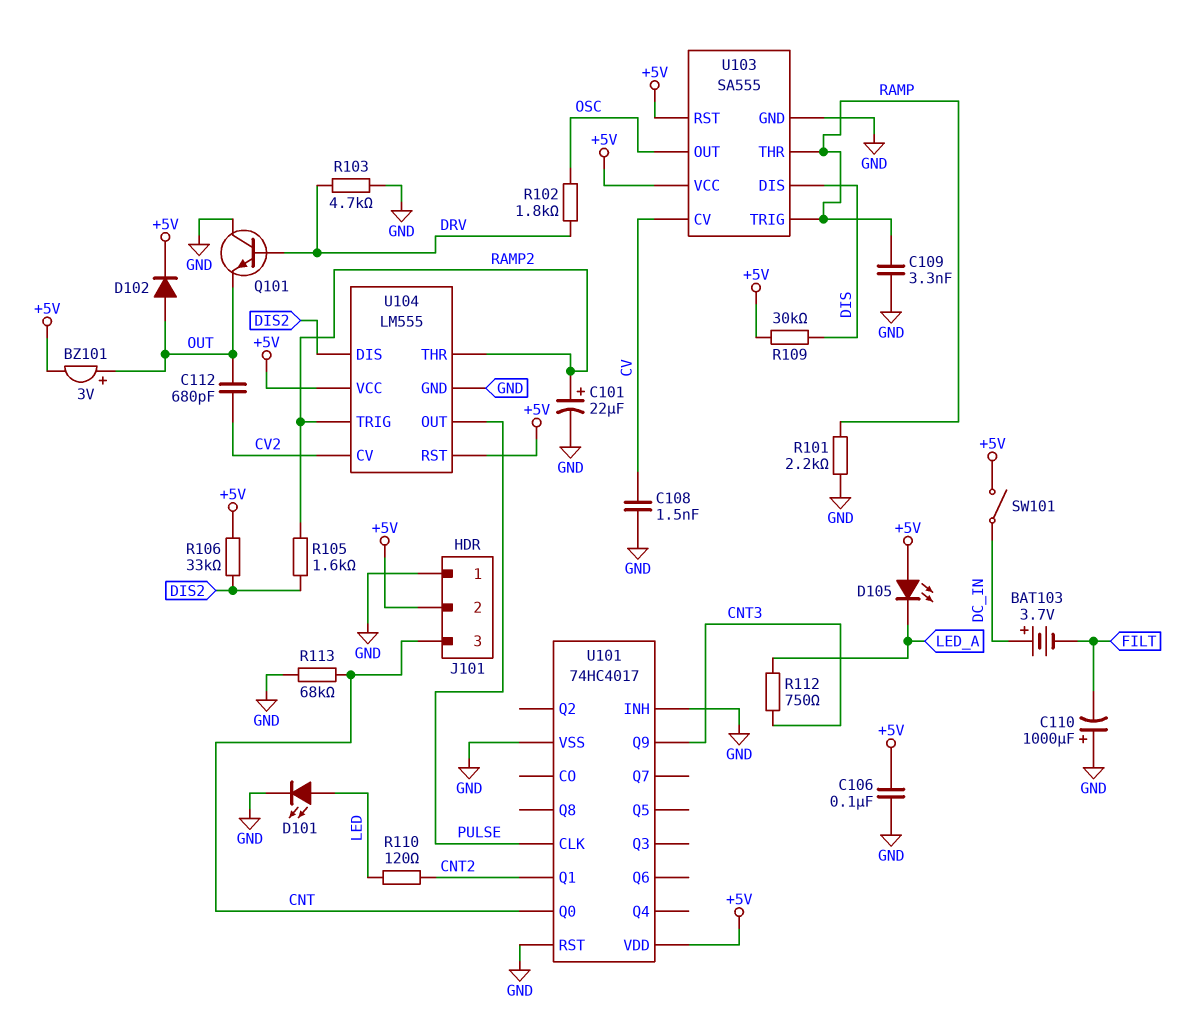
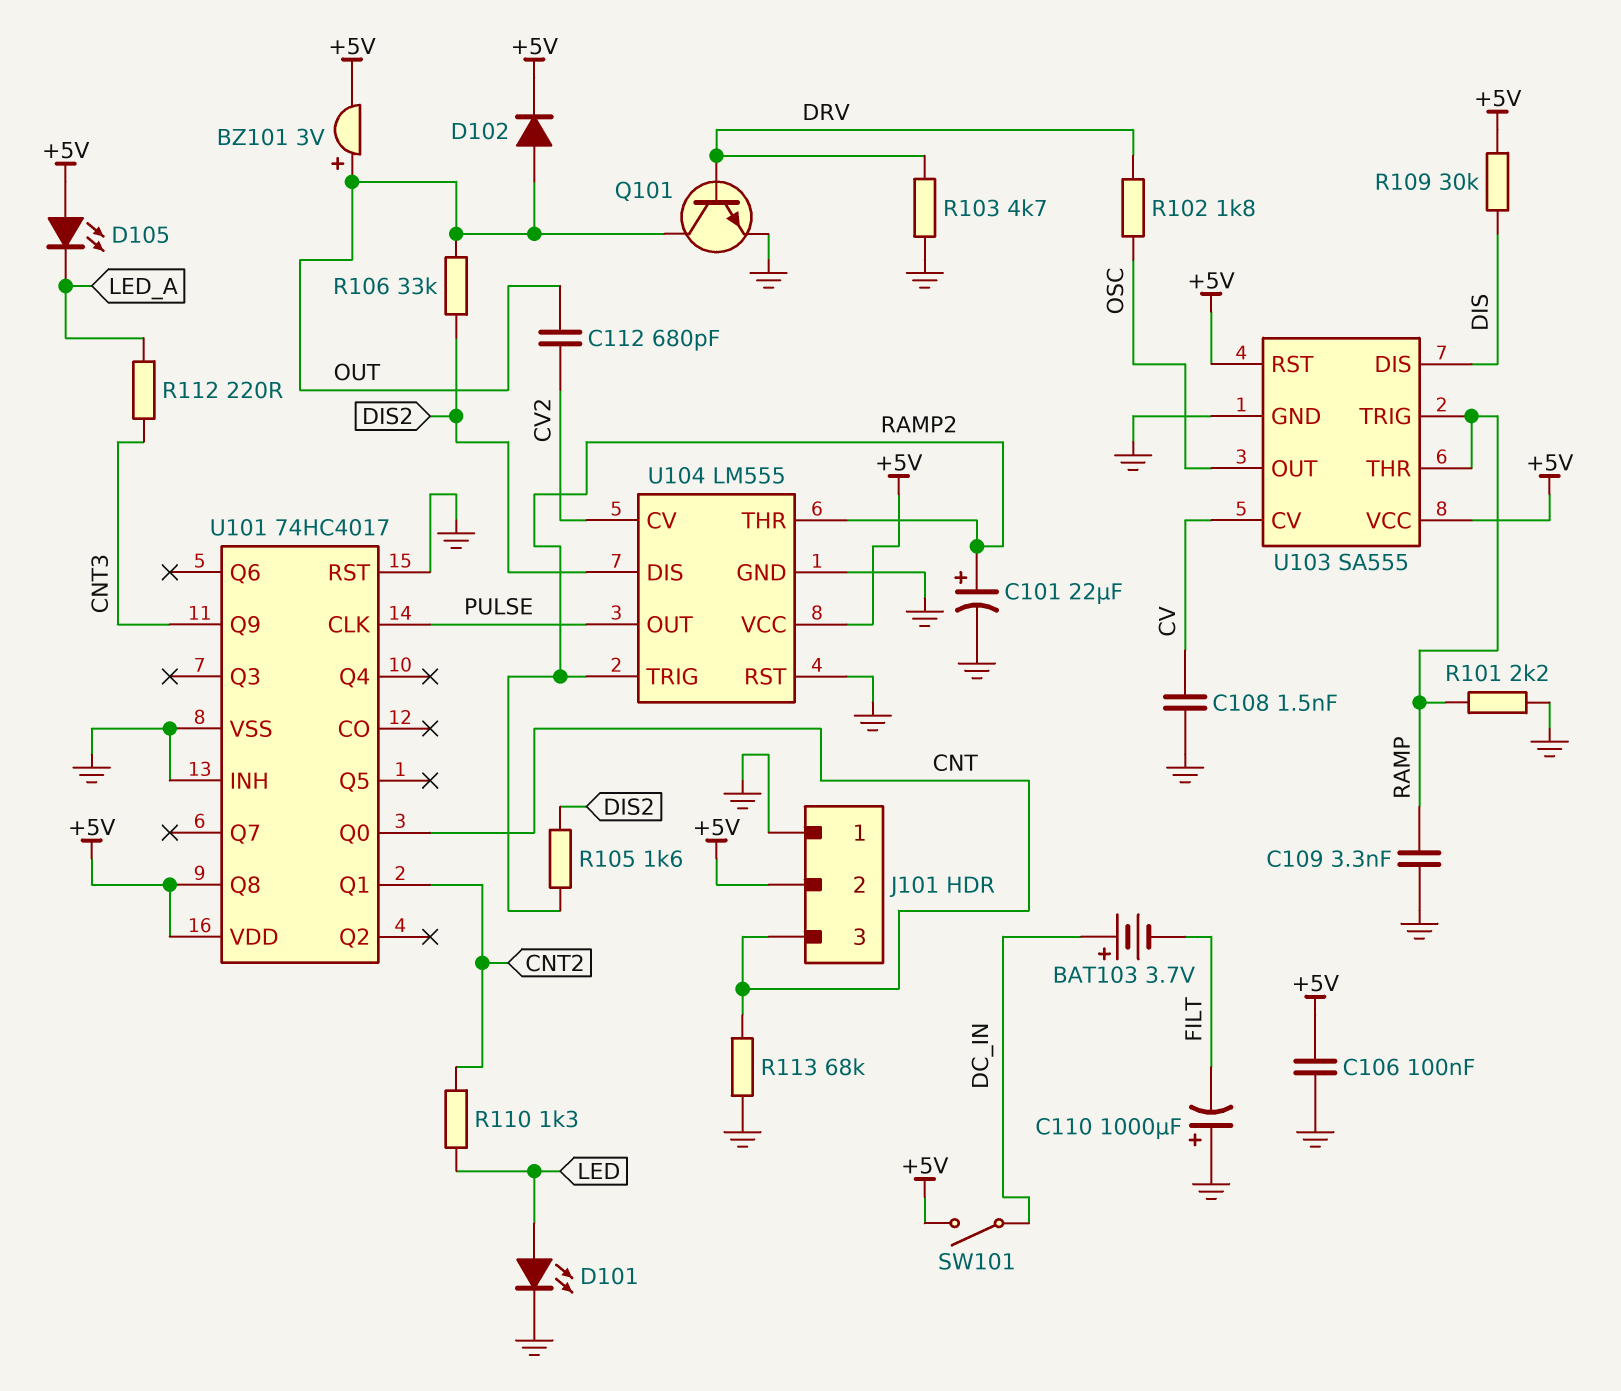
Q101: NPN (B DRV, C GND, E OUT) -> NPN (B DRV, C OUT, E GND)
R106: 33k (+5V, DIS2) -> 33k (DIS2, OUT)
R110: 120 (CNT2, LED) -> 1.3k (CNT2, LED)
R112: 750 (CNT3, LED_A) -> 220 (CNT3, LED_A)
U101 pin Q8: none -> +5V
U104 pin RST: +5V -> GND

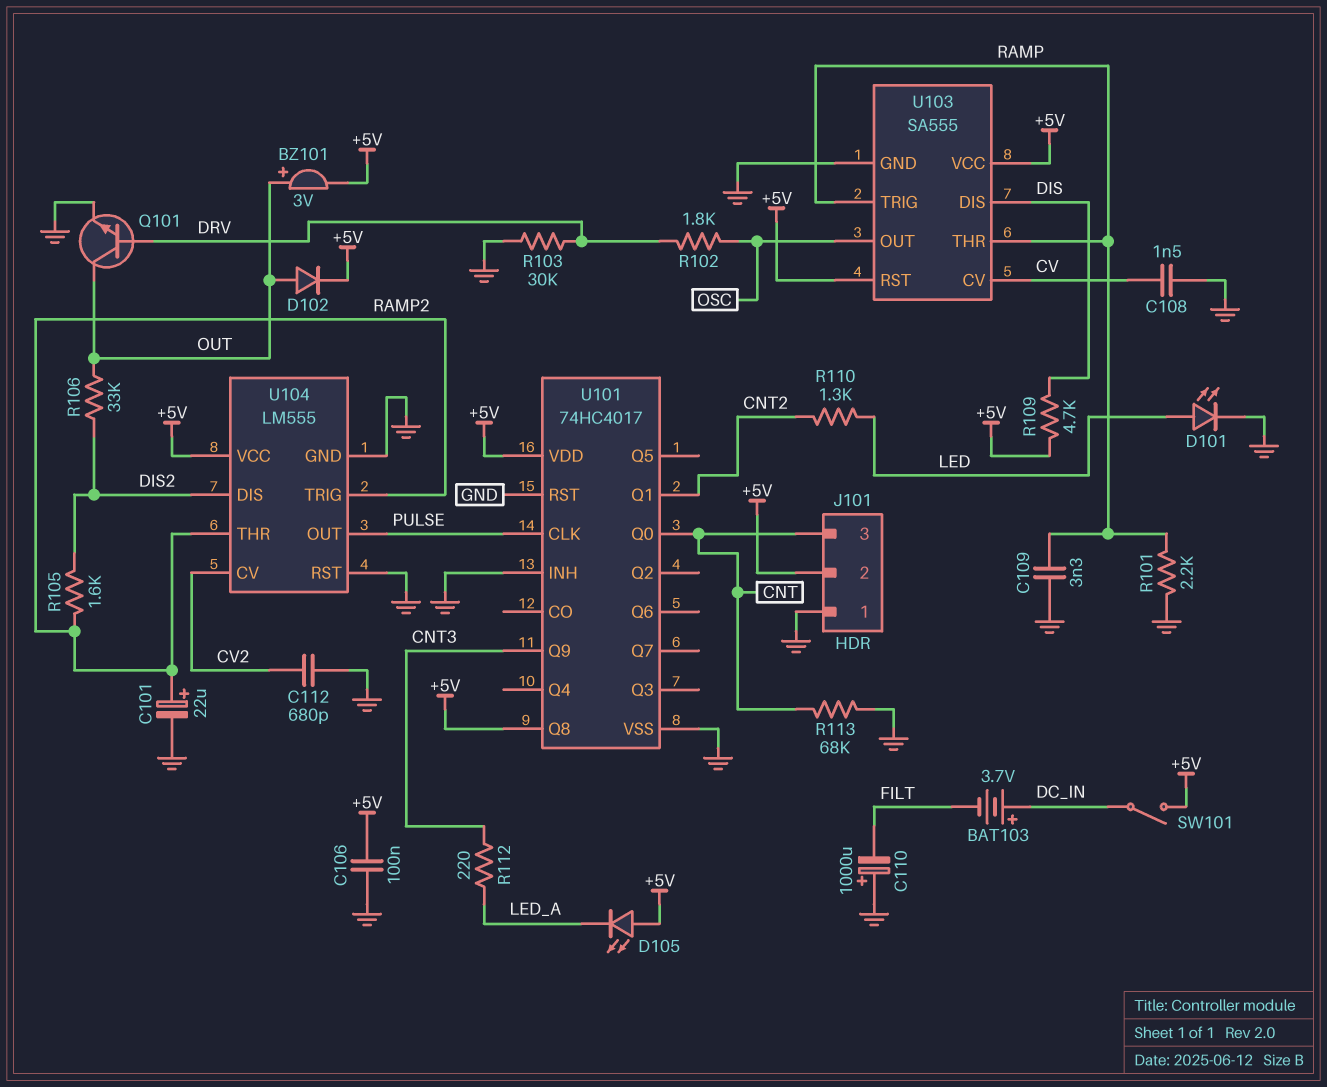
C112: 680pF (CV2, OUT) -> 680pF (CV2, GND)
R103: 4.7k (DRV, GND) -> 30k (DRV, GND)
R109: 30k (+5V, DIS) -> 4.7k (+5V, DIS)

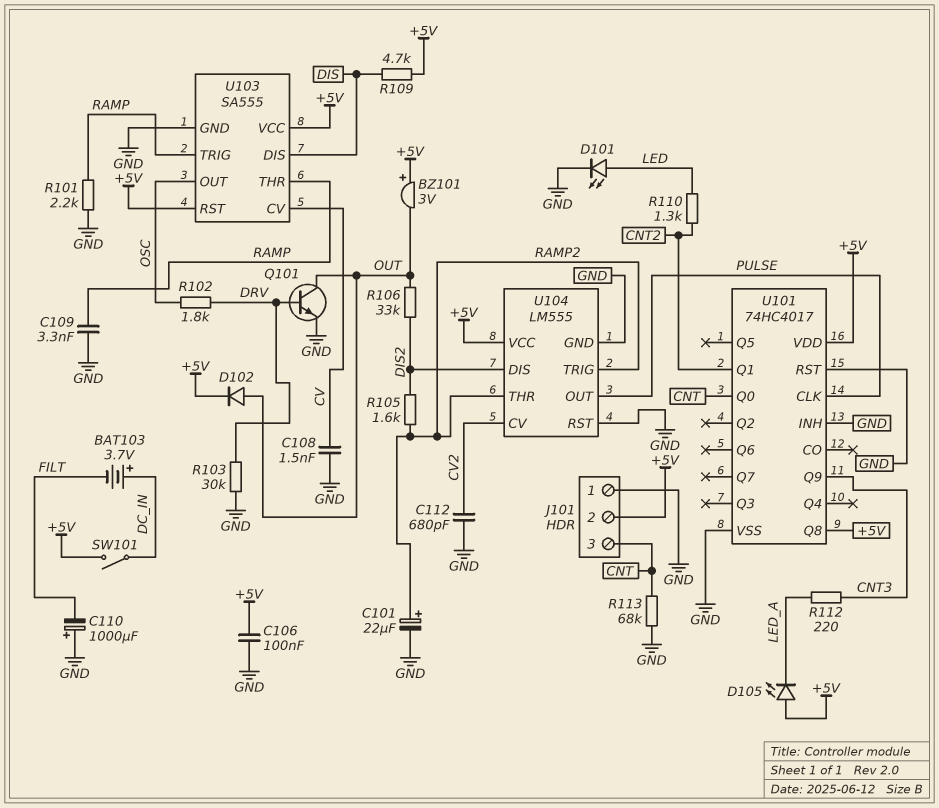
BZ101: buzzer 3V (plus OUT, minus +5V) -> buzzer 3V (plus +5V, minus OUT)

